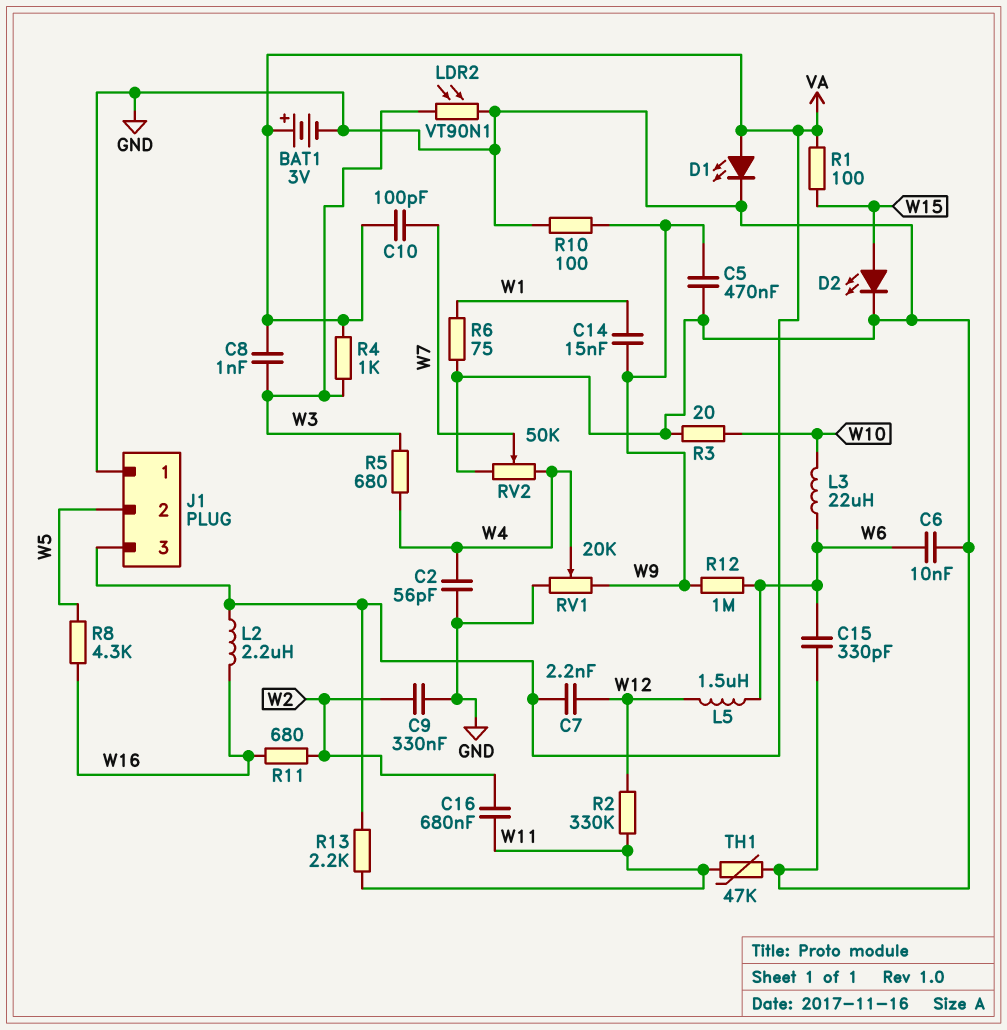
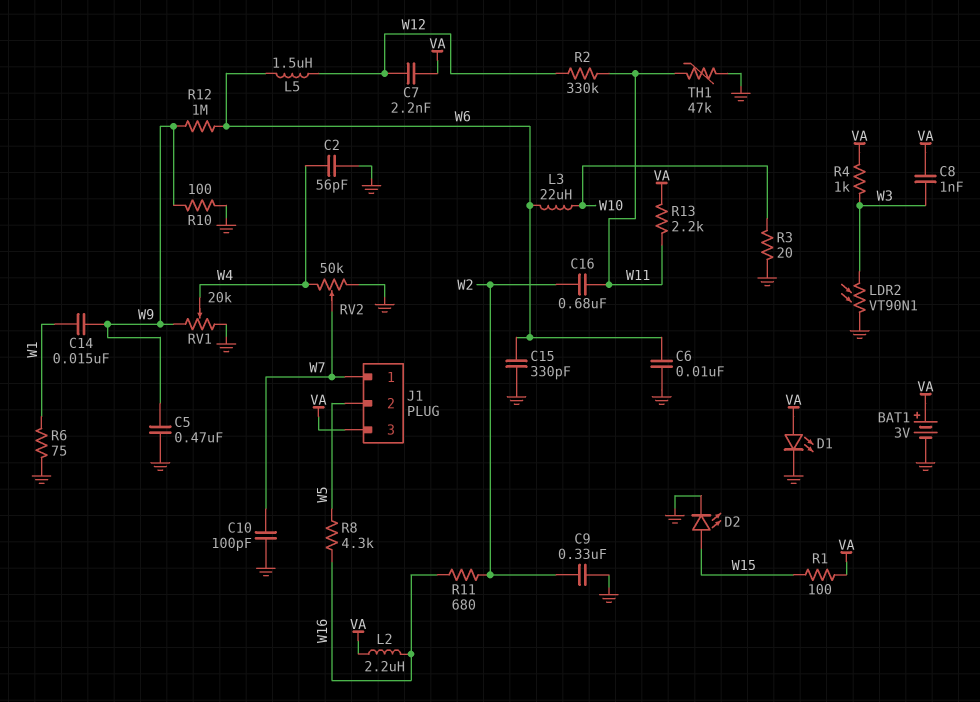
C10: 100pF (VA, W7) -> 100pF (GND, W7)
J1 pin 1: GND -> W7
R5: 680 (W3, W4) -> none

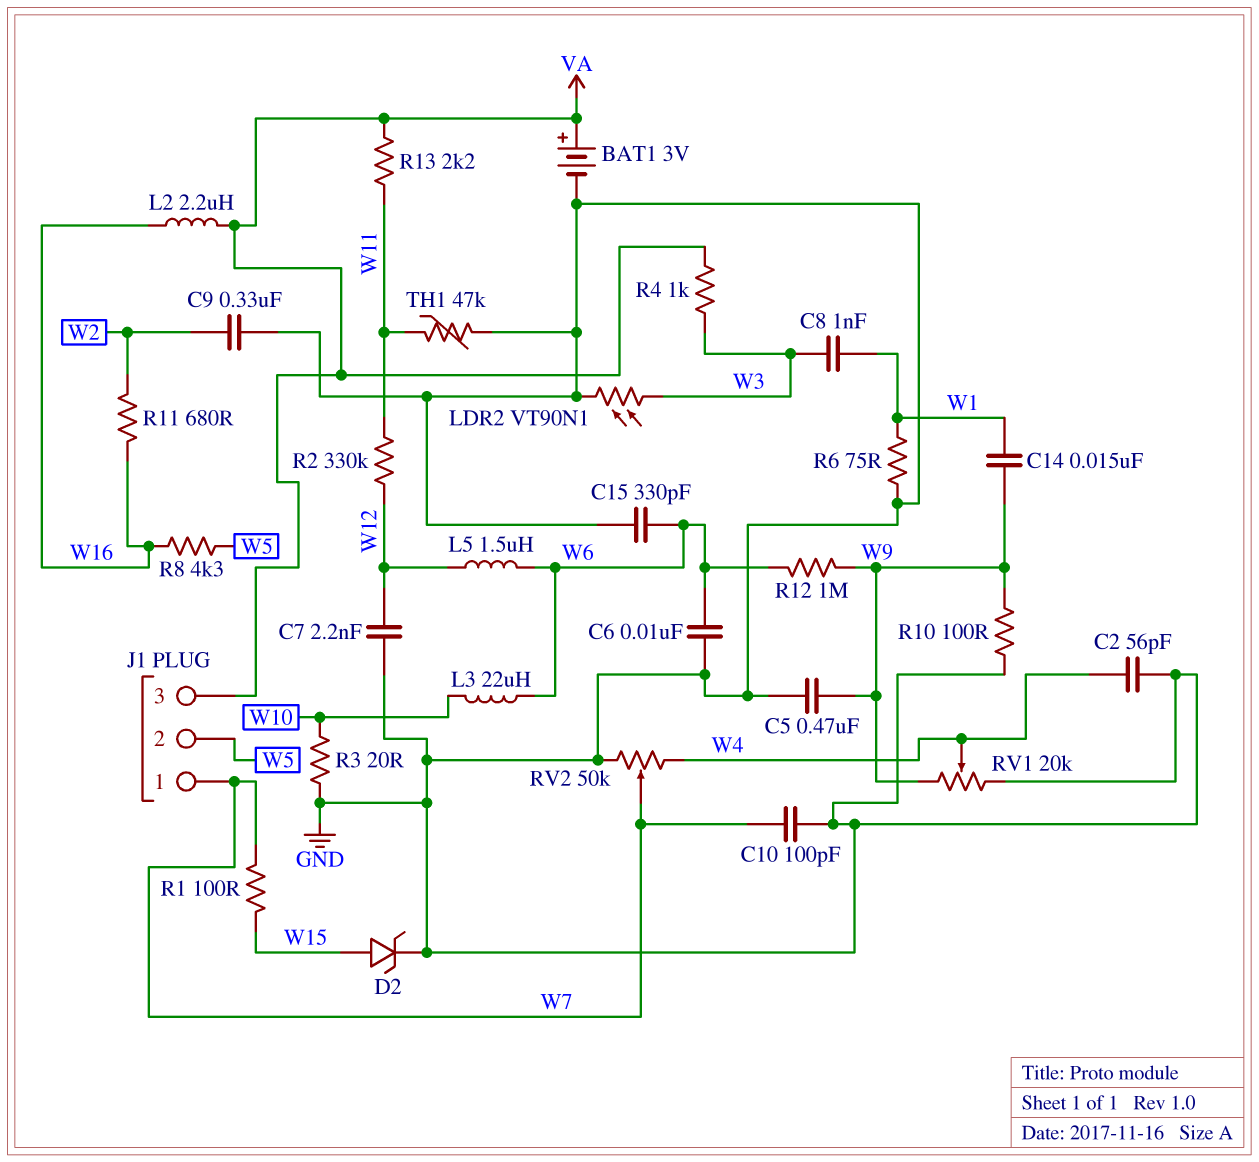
C7: 2.2nF (VA, W12) -> 2.2nF (GND, W12)
C8: 1nF (VA, W3) -> 1nF (W1, W3)
C16: 680nF (W2, W11) -> none
D1: LED (A VA, K GND) -> none
D2: LED (A W15, K GND) -> zener (A W15, K GND)
R1: 100 (VA, W15) -> 100 (W7, W15)

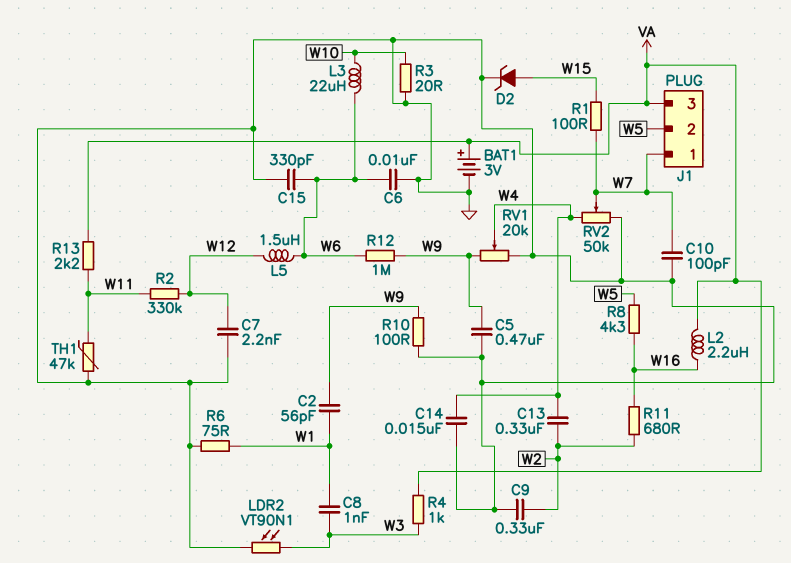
C2: 56pF (GND, W4) -> 56pF (W1, W9)
C13: none -> 330nF (W2, W4)
C14: 15nF (W1, W9) -> 15nF (GND, W4)

